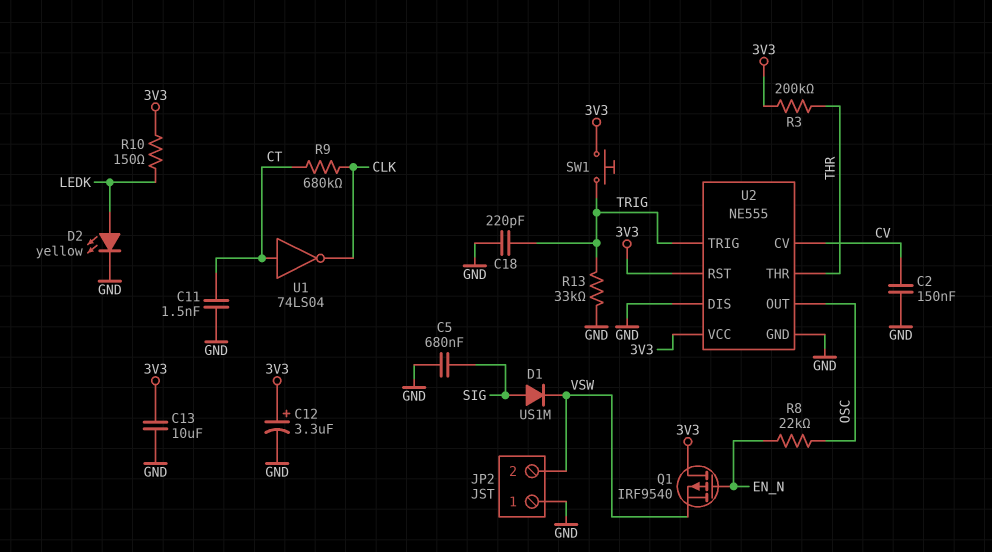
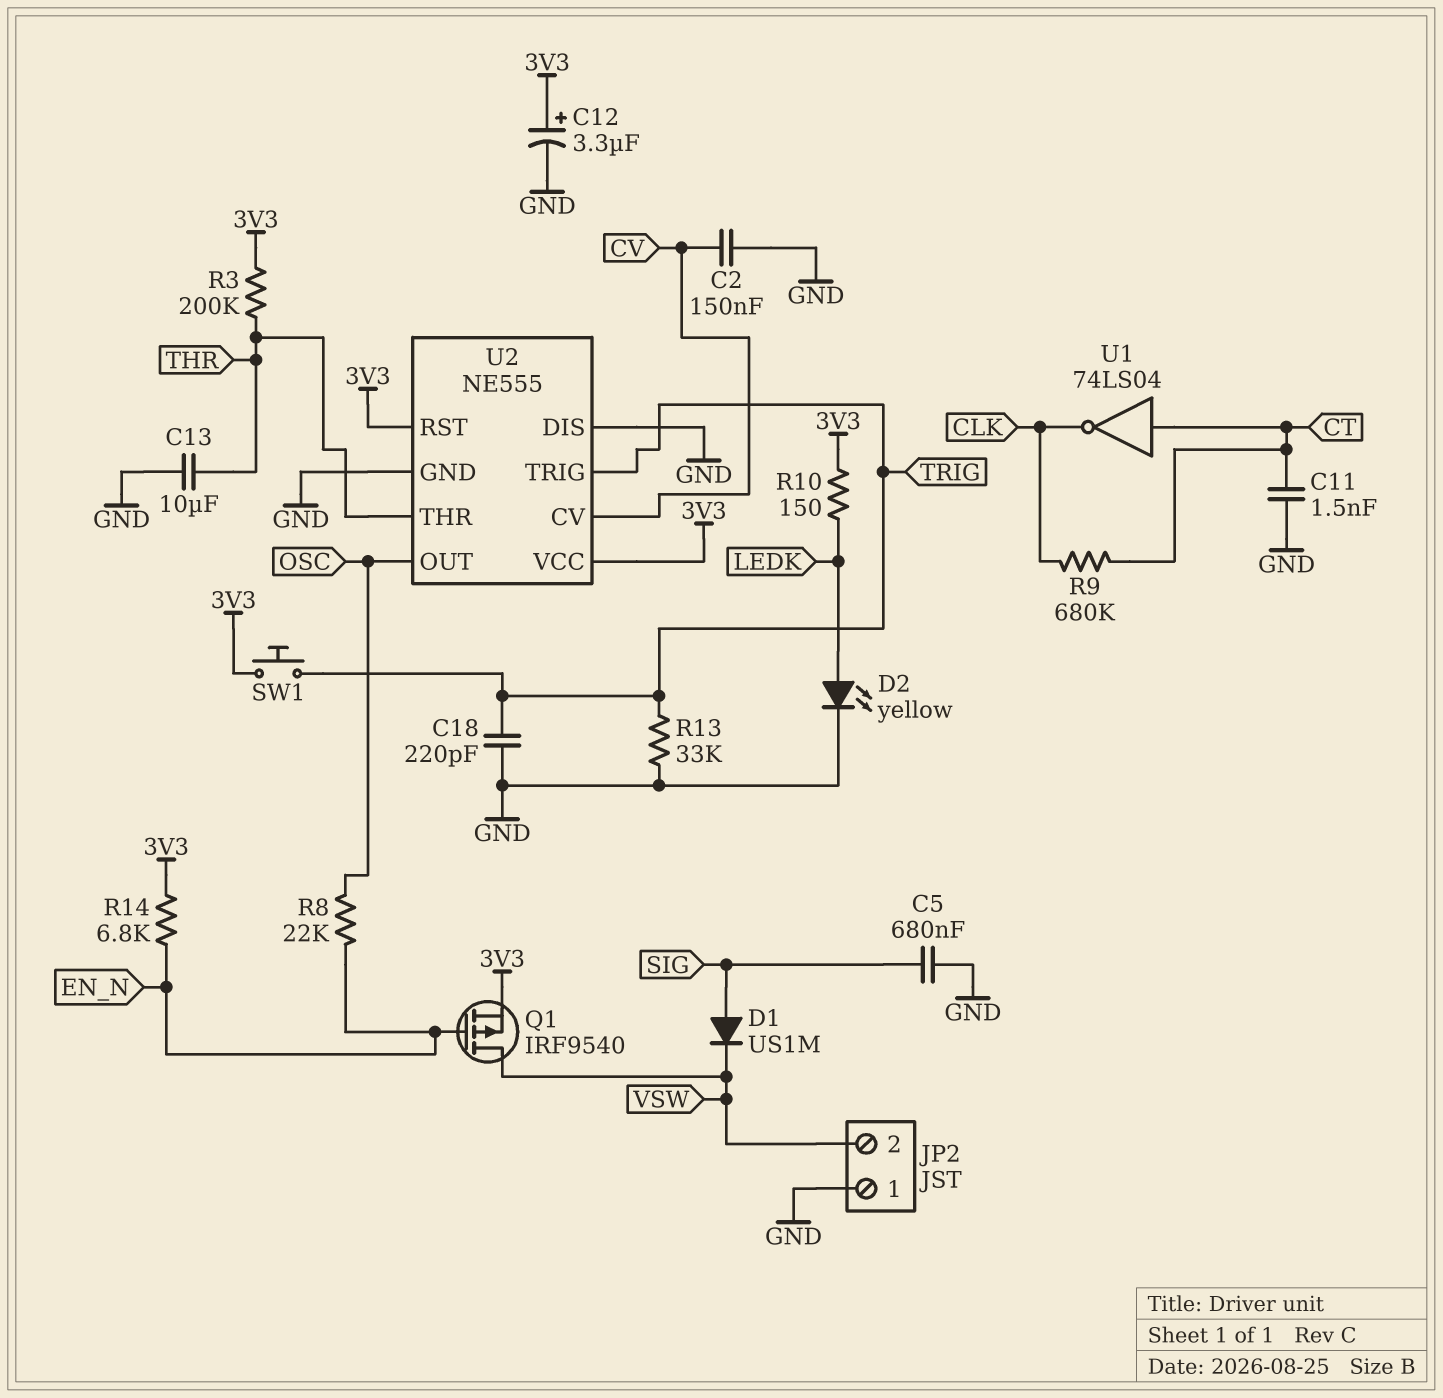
C13: 10uF (3V3, GND) -> 10uF (GND, THR)
Q1: PMOS IRF9540 (G EN_N, D 3V3, S VSW) -> PMOS IRF9540 (G EN_N, D VSW, S 3V3)
R14: none -> 6.8k (3V3, EN_N)

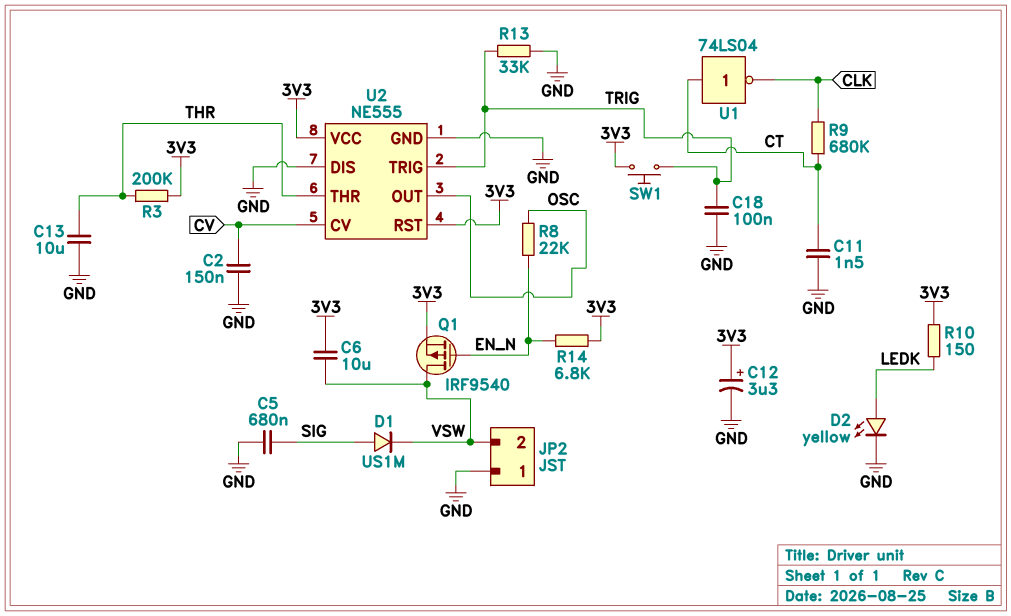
C6: none -> 10uF (3V3, VSW)
C18: 220pF (GND, TRIG) -> 100nF (GND, TRIG)

